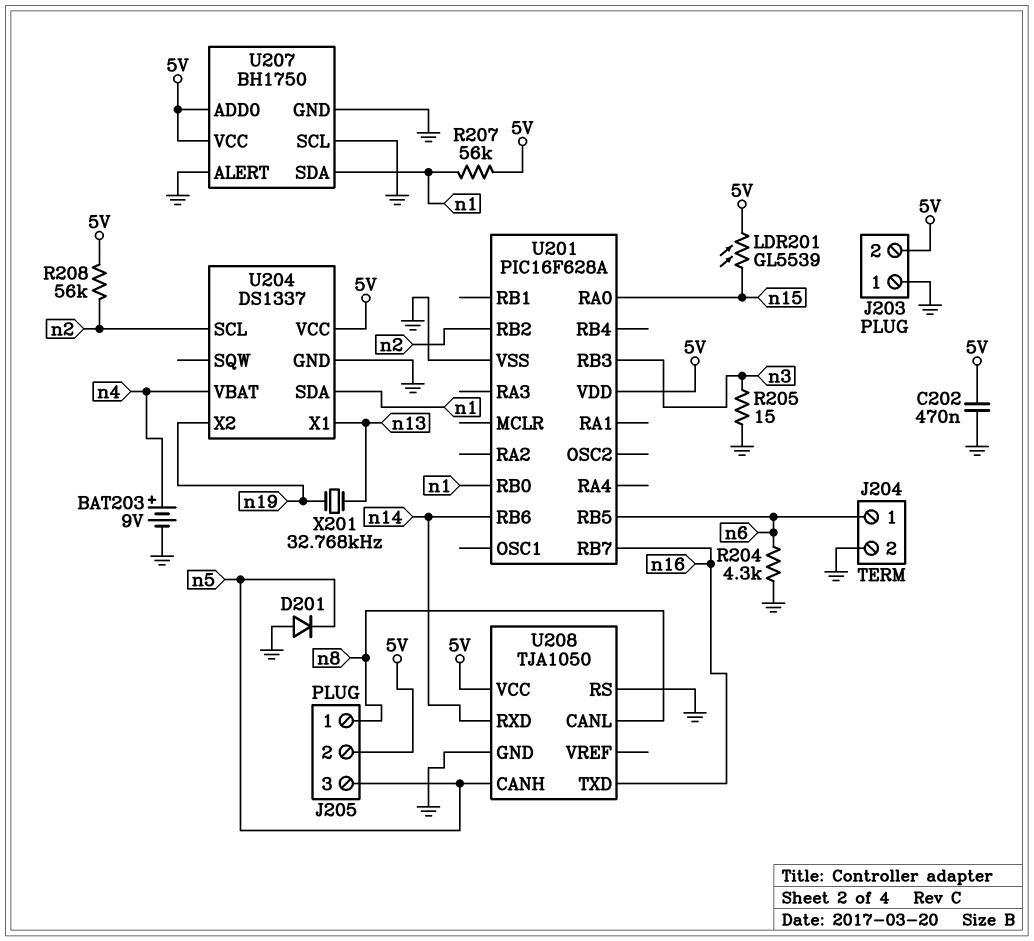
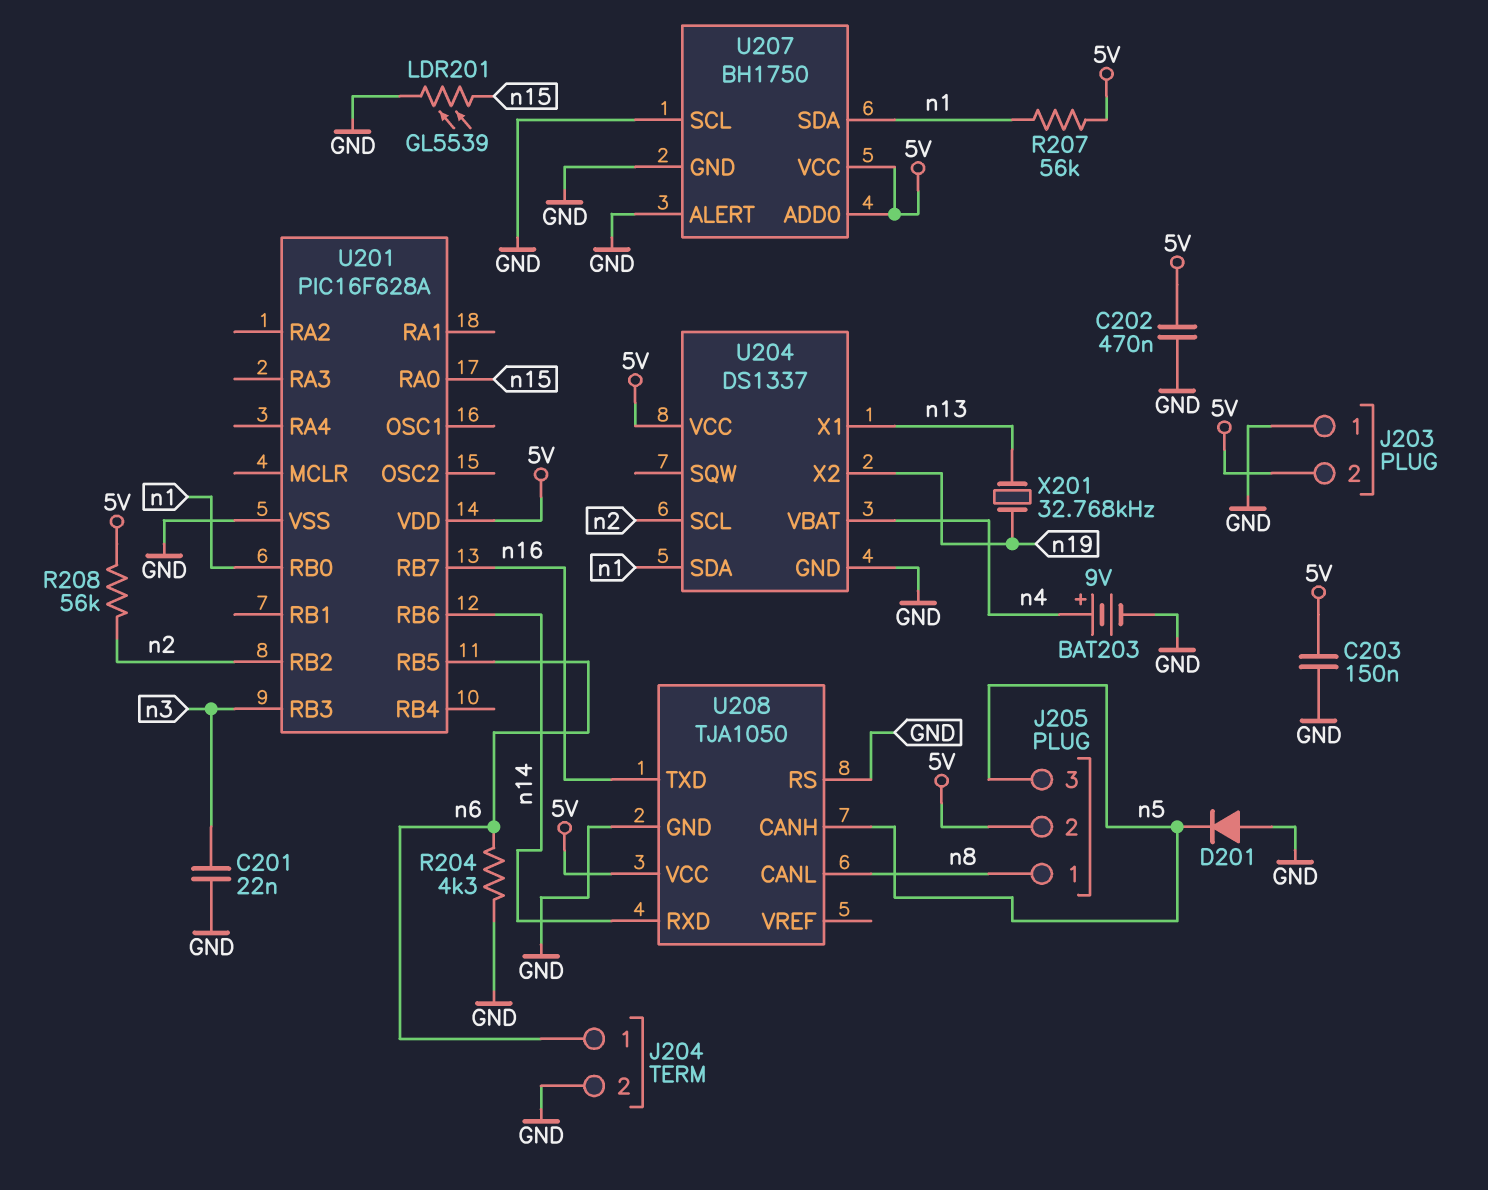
C201: none -> 22nF (GND, n3)
C203: none -> 150nF (5V, GND)
LDR201: GL5539 (5V, n15) -> GL5539 (GND, n15)
R205: 15 (GND, n3) -> none

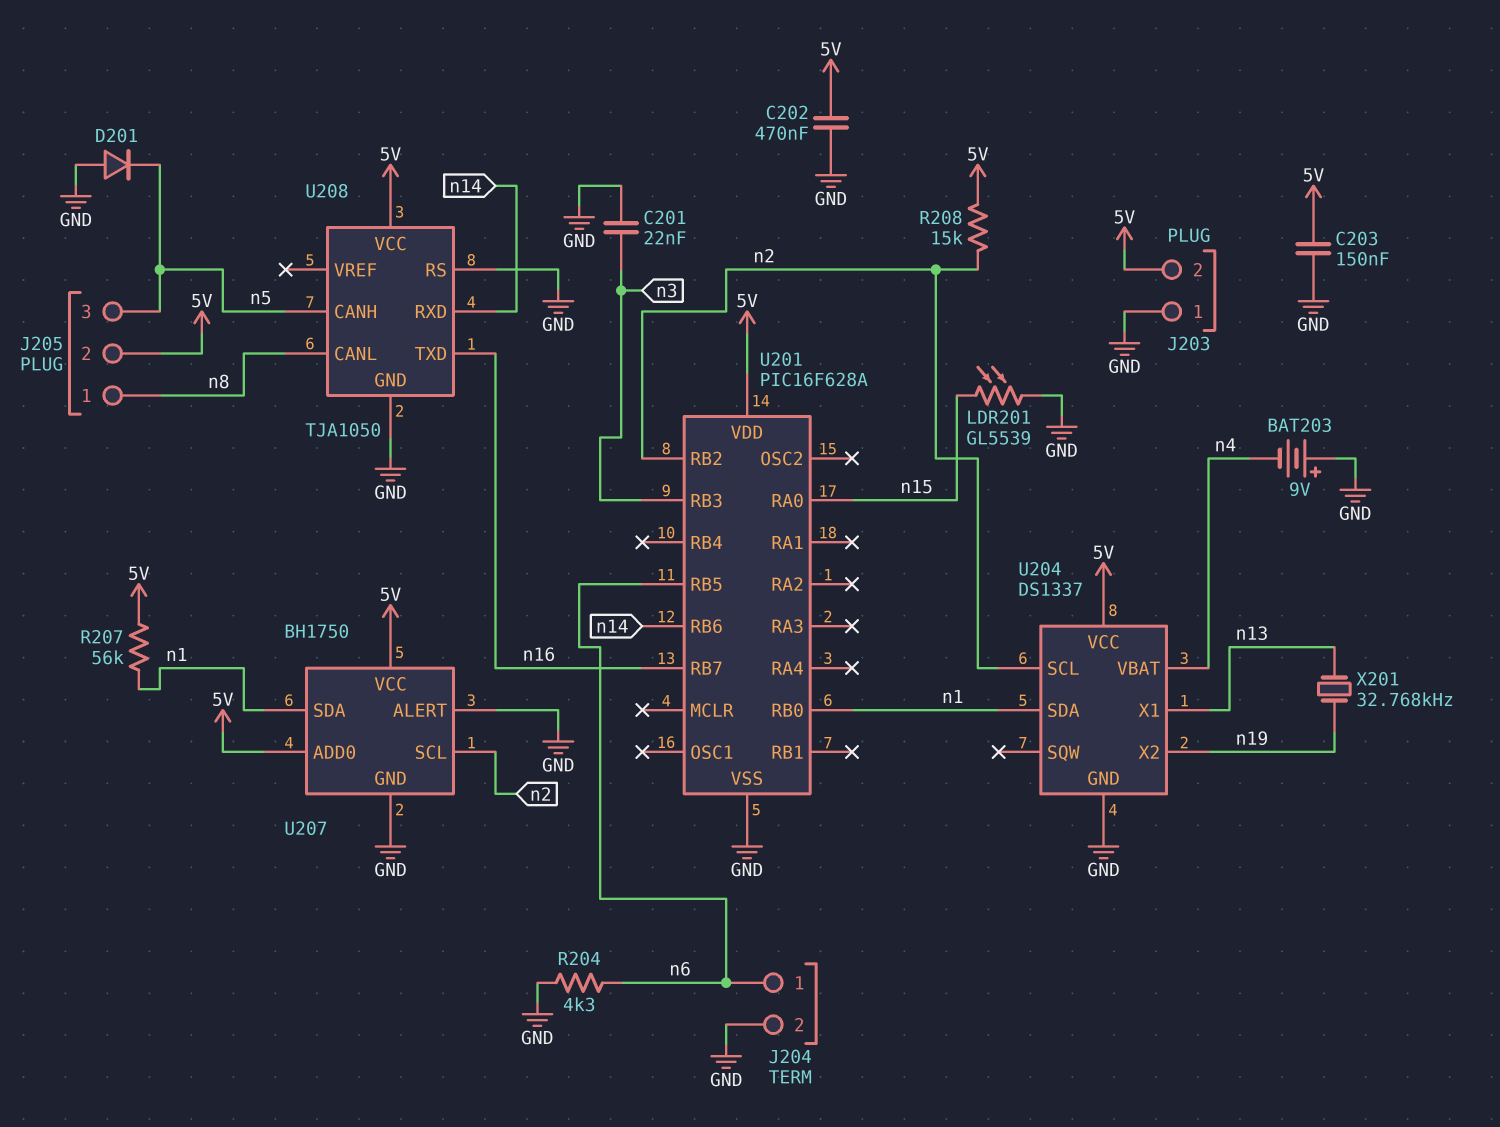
BAT203: 9V (plus n4, minus GND) -> 9V (plus GND, minus n4)
R208: 56k (5V, n2) -> 15k (5V, n2)
U207 pin SCL: GND -> n2

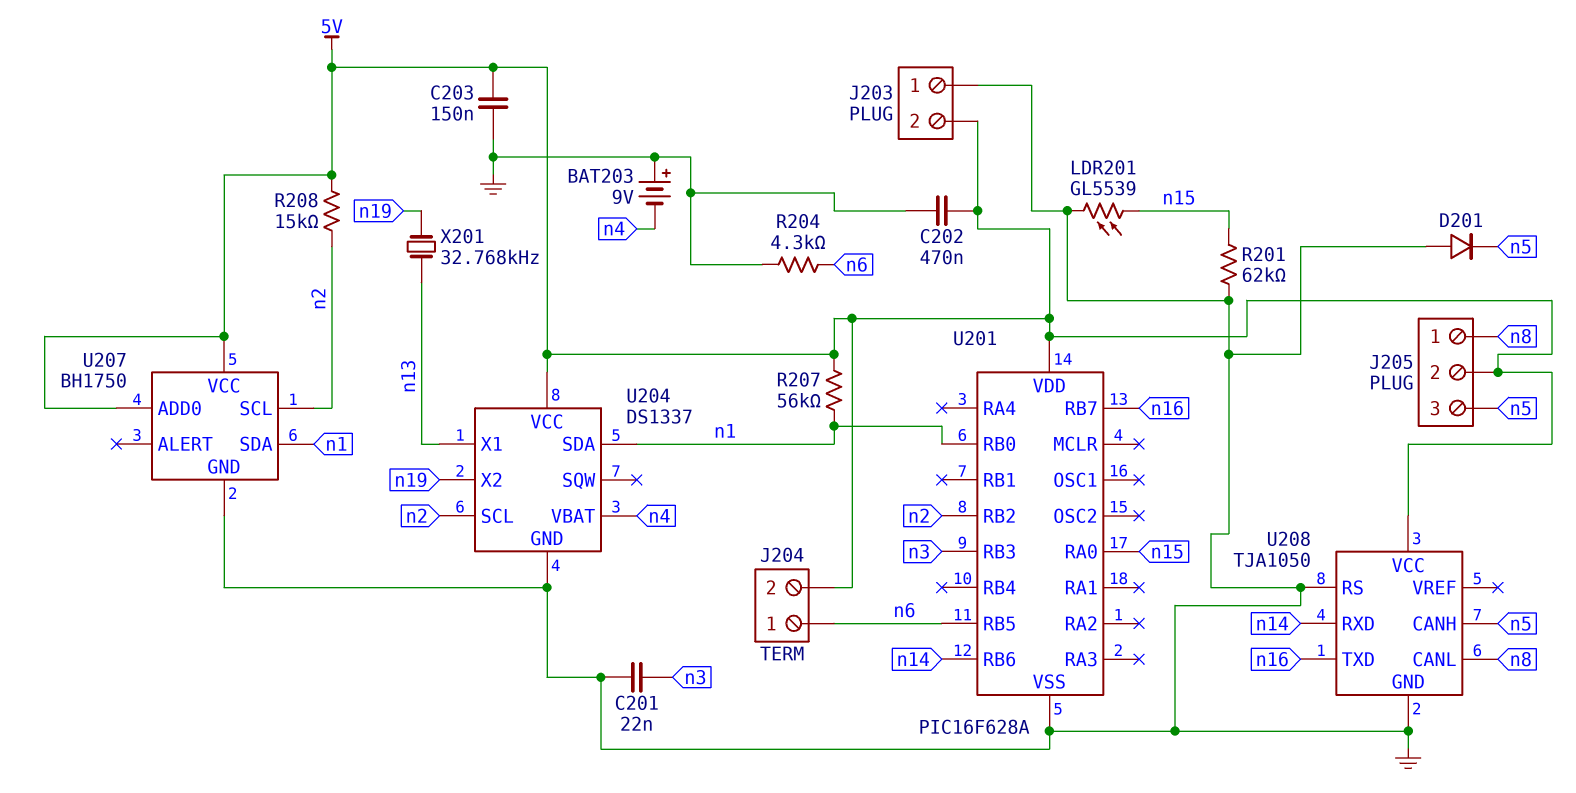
J204 pin 2: GND -> 5V
R201: none -> 62k (GND, n15)
U207 pin ALERT: GND -> none

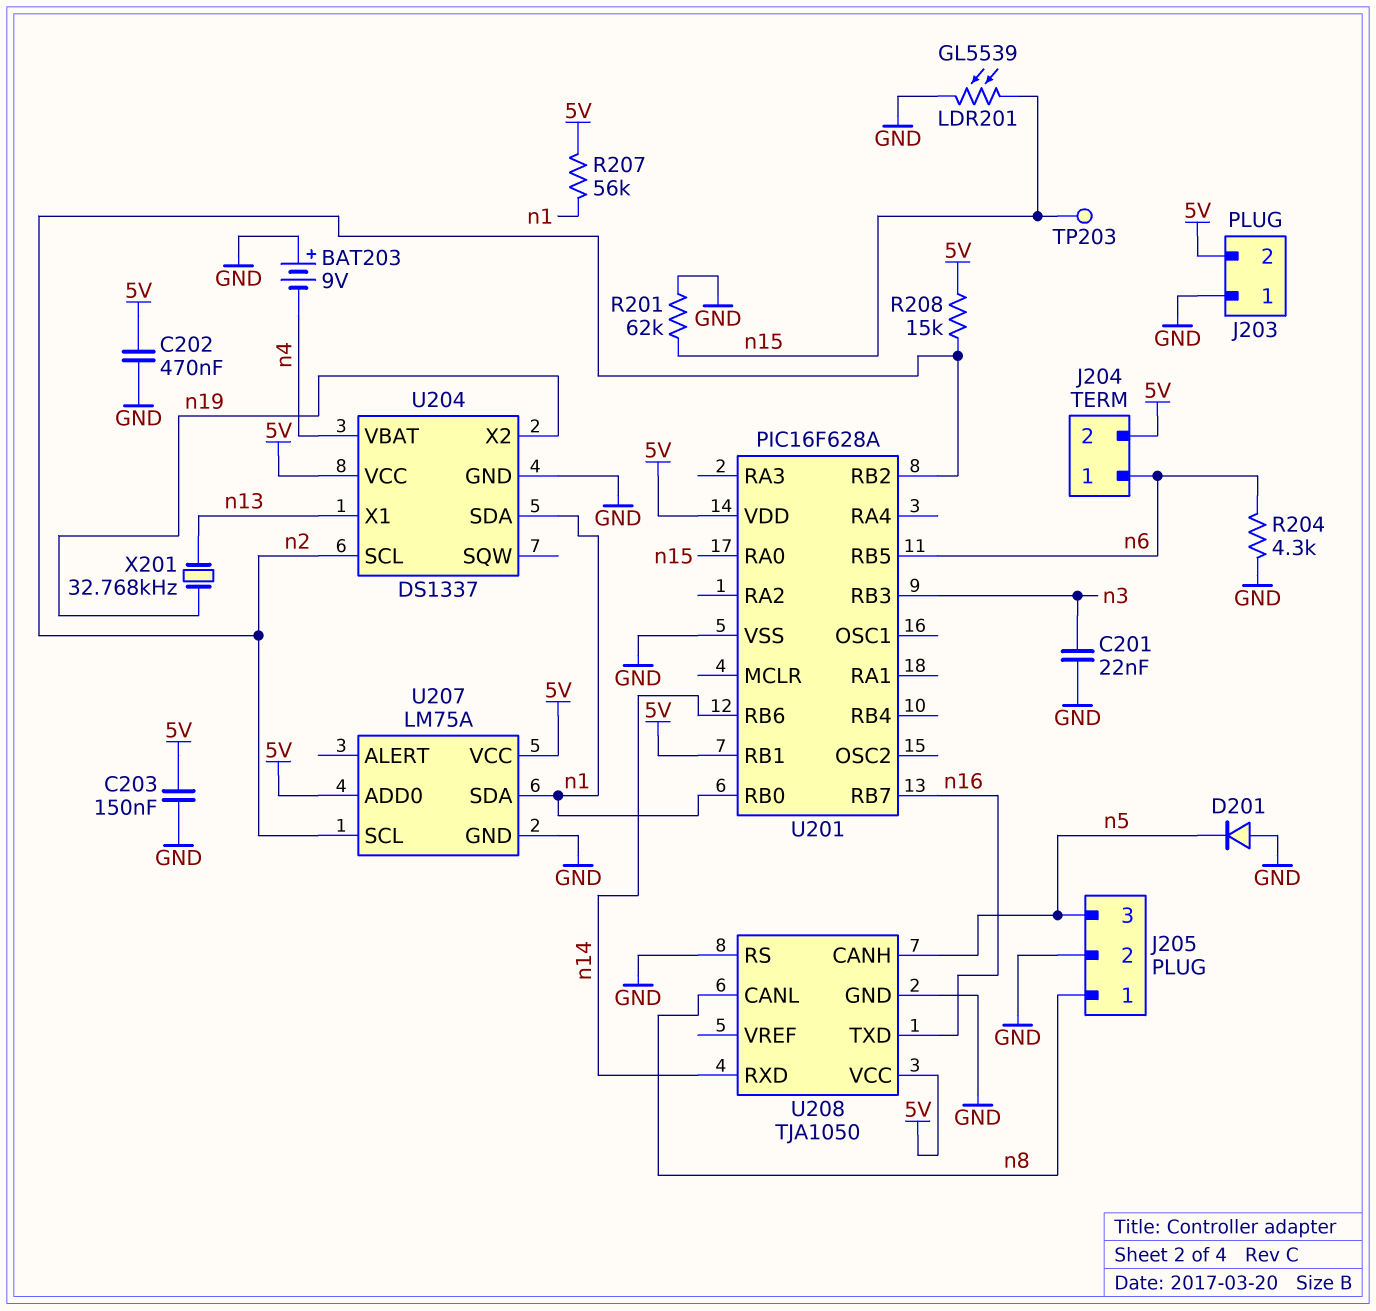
J205 pin 2: 5V -> GND
TP203: none -> test point (n15)
U201 pin RB1: none -> 5V
U207: BH1750 -> LM75A

